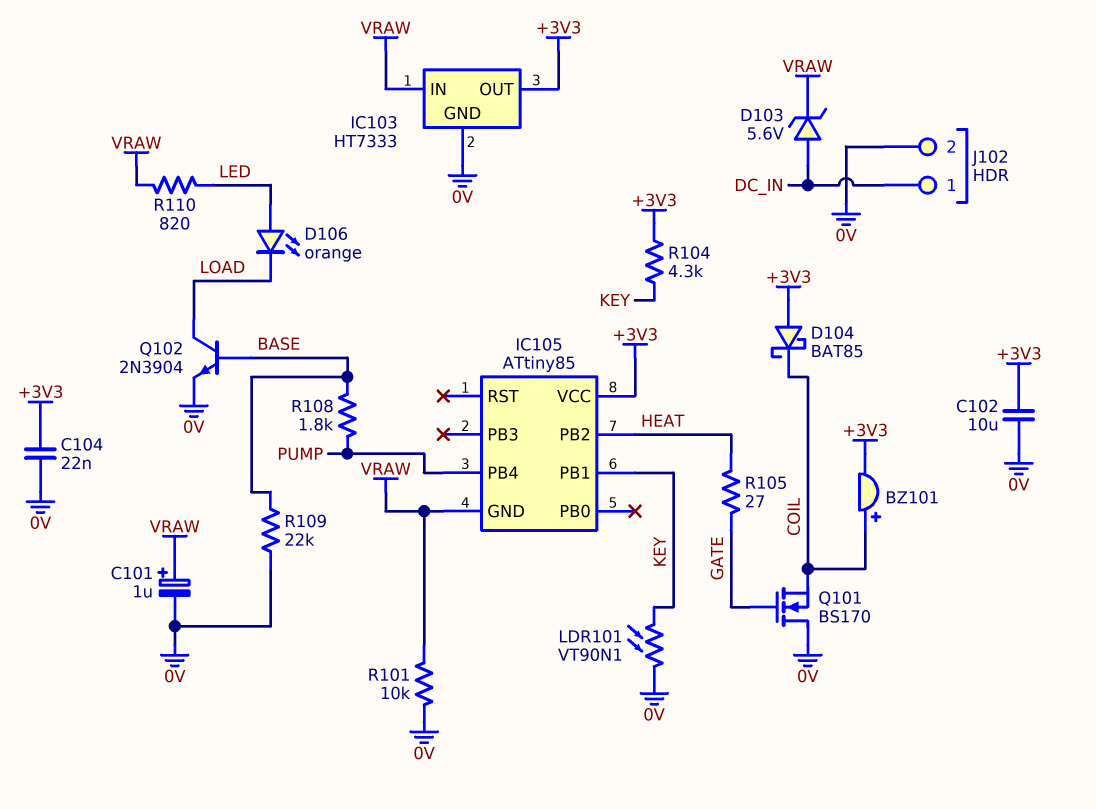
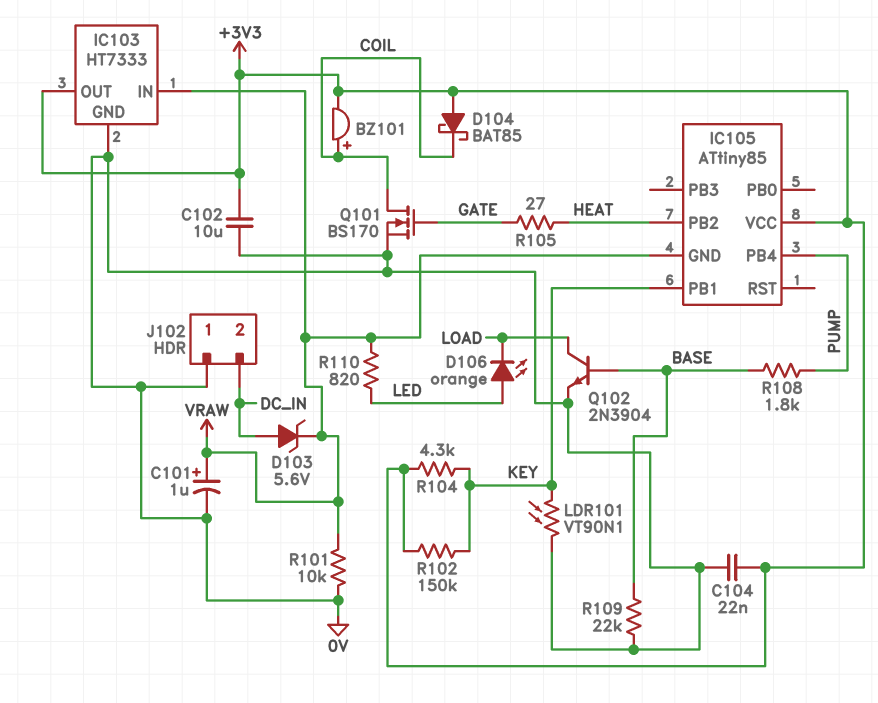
J102 pin 1: DC_IN -> 0V
J102 pin 2: 0V -> DC_IN
Q101: NMOS BS170 (G GATE, D 0V, S COIL) -> NMOS BS170 (G GATE, D COIL, S 0V)
R102: none -> 150k (+3V3, KEY)

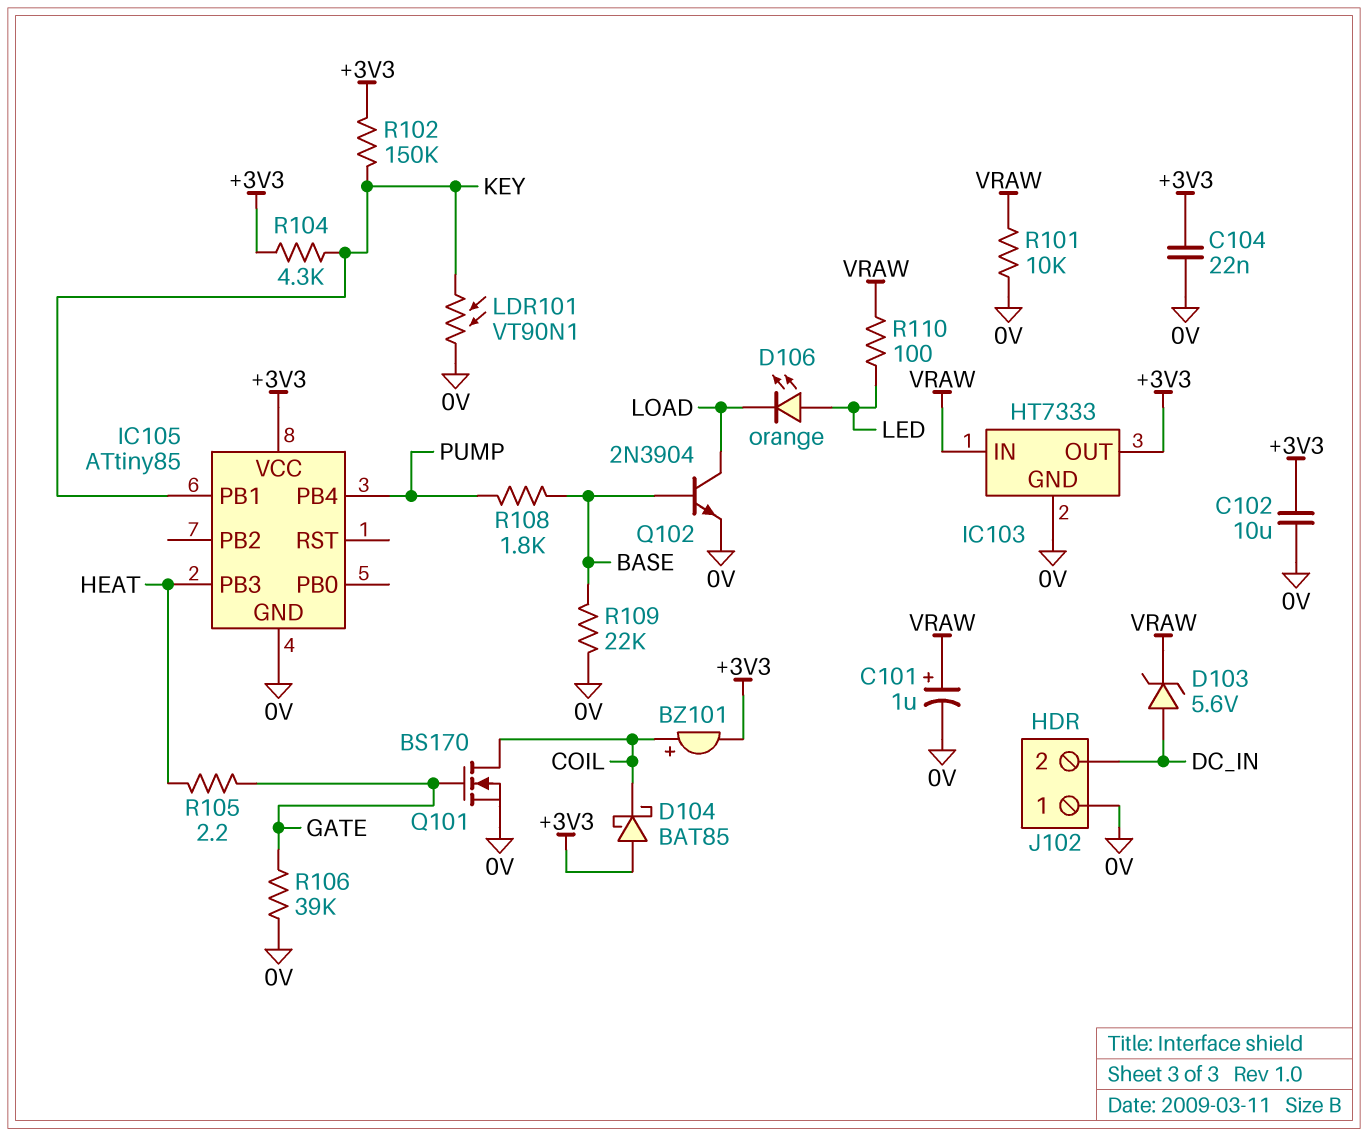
IC105 pin GND: VRAW -> 0V
IC105 pin PB2: HEAT -> none
IC105 pin PB3: none -> HEAT
R105: 27 (GATE, HEAT) -> 2.2 (GATE, HEAT)
R106: none -> 39k (0V, GATE)
R110: 820 (LED, VRAW) -> 100 (LED, VRAW)

